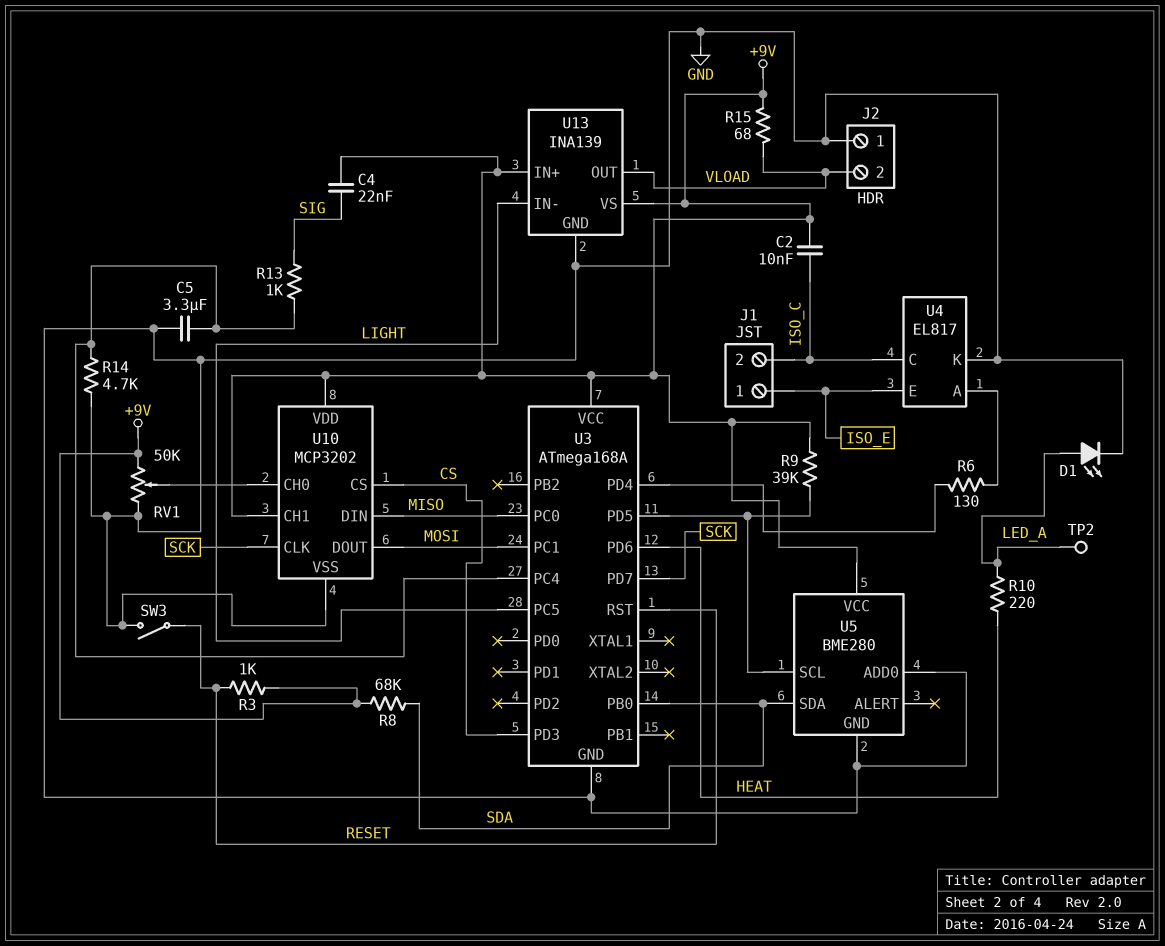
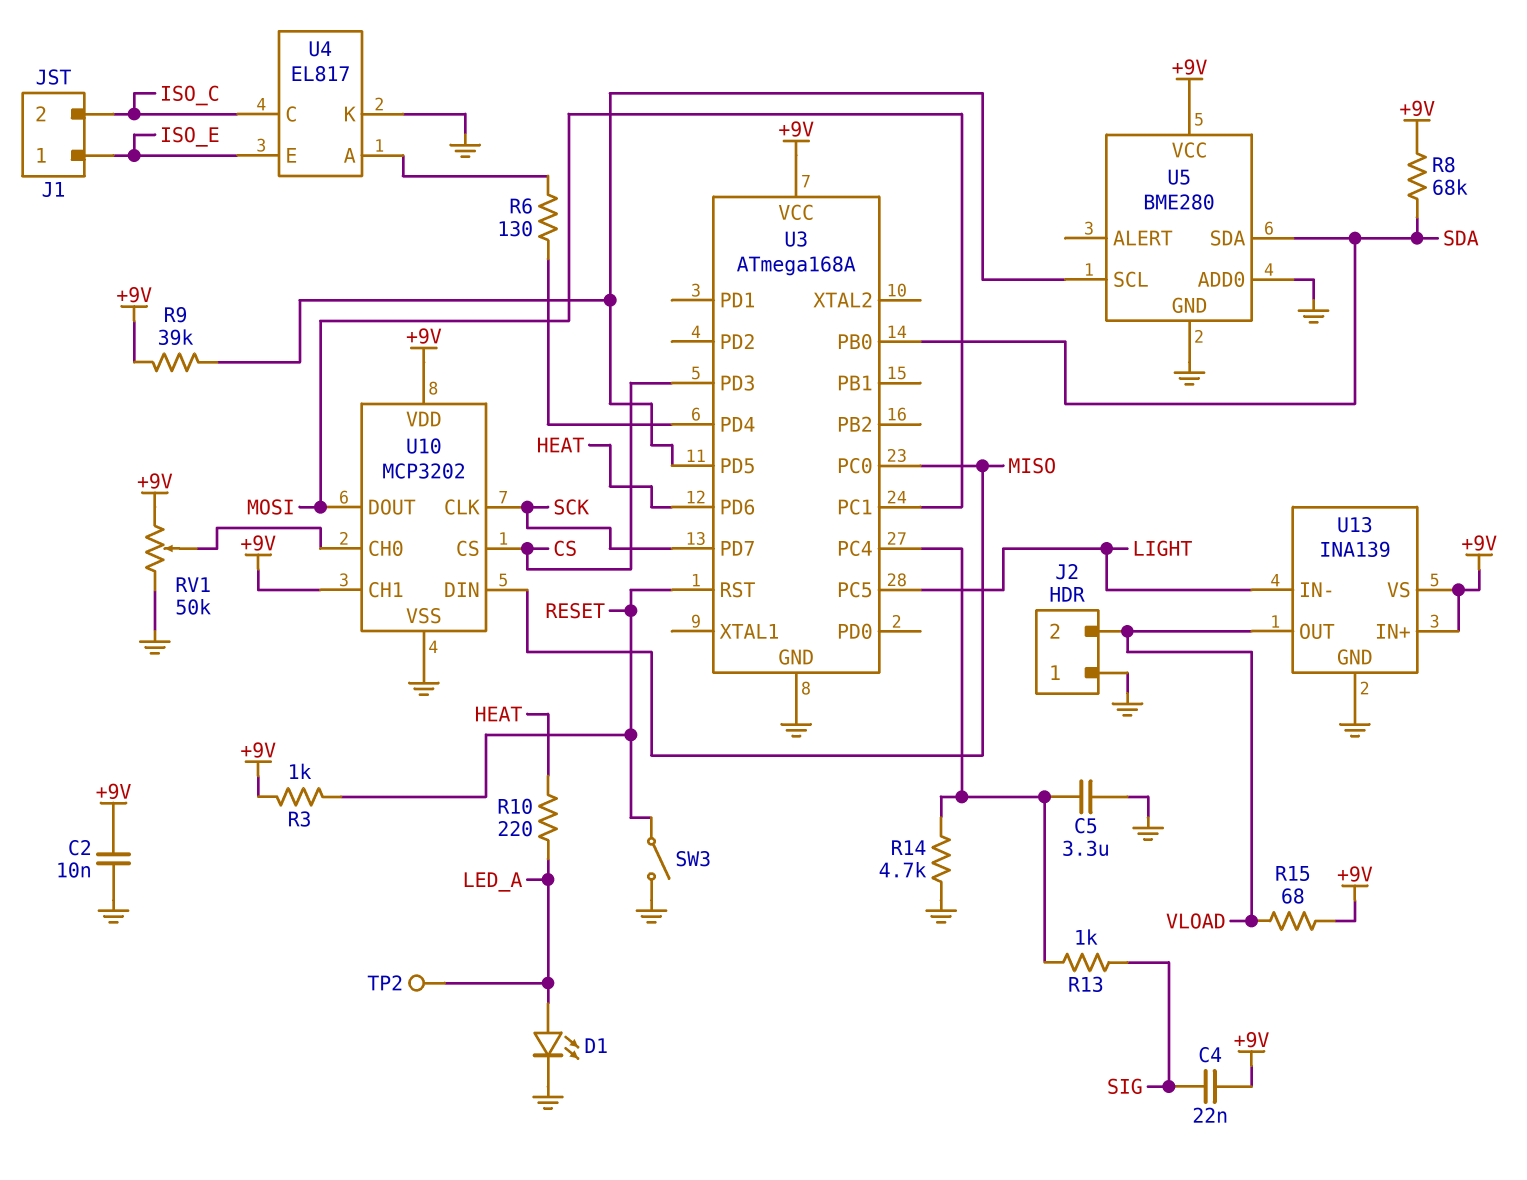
C2: 10nF (+9V, ISO_C) -> 10nF (+9V, GND)

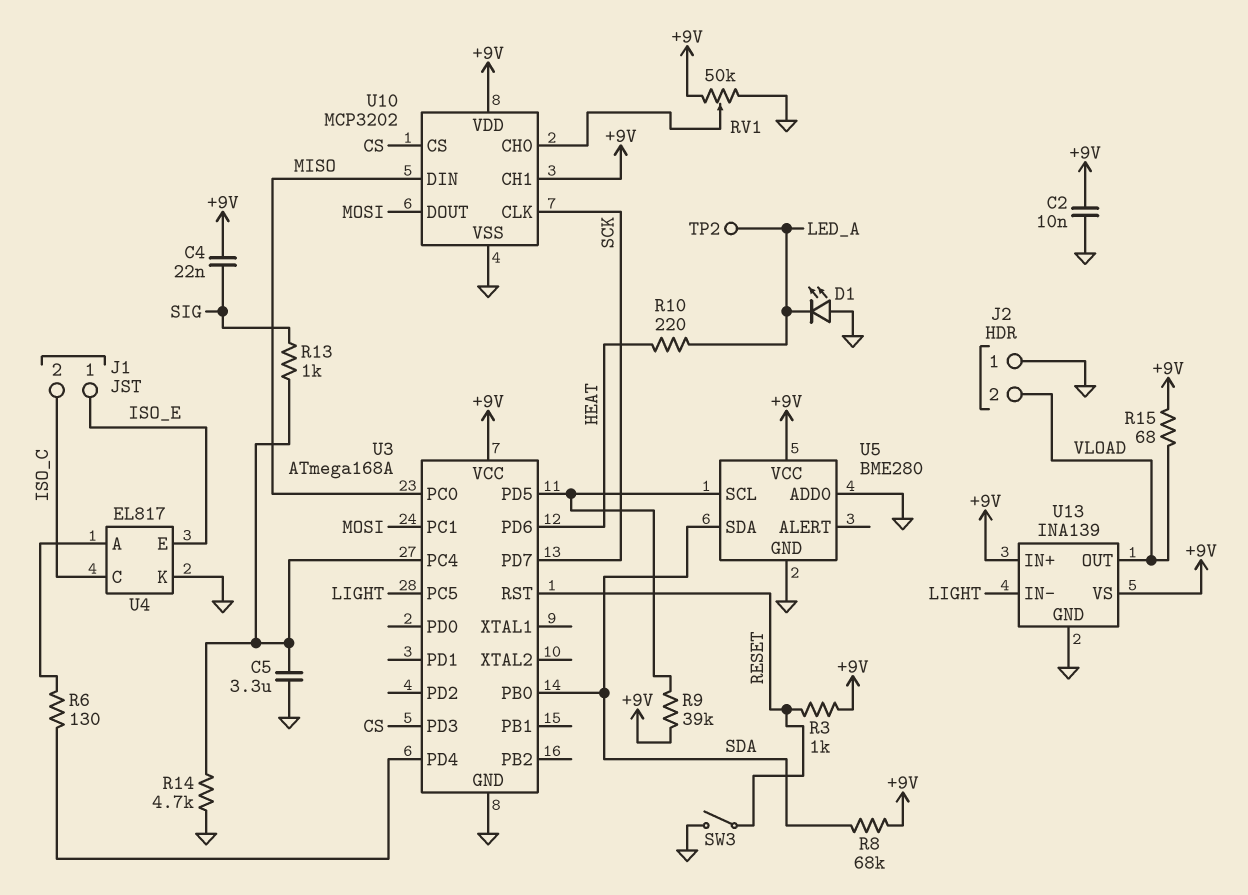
D1: LED (A LED_A, K GND) -> LED (A GND, K LED_A)

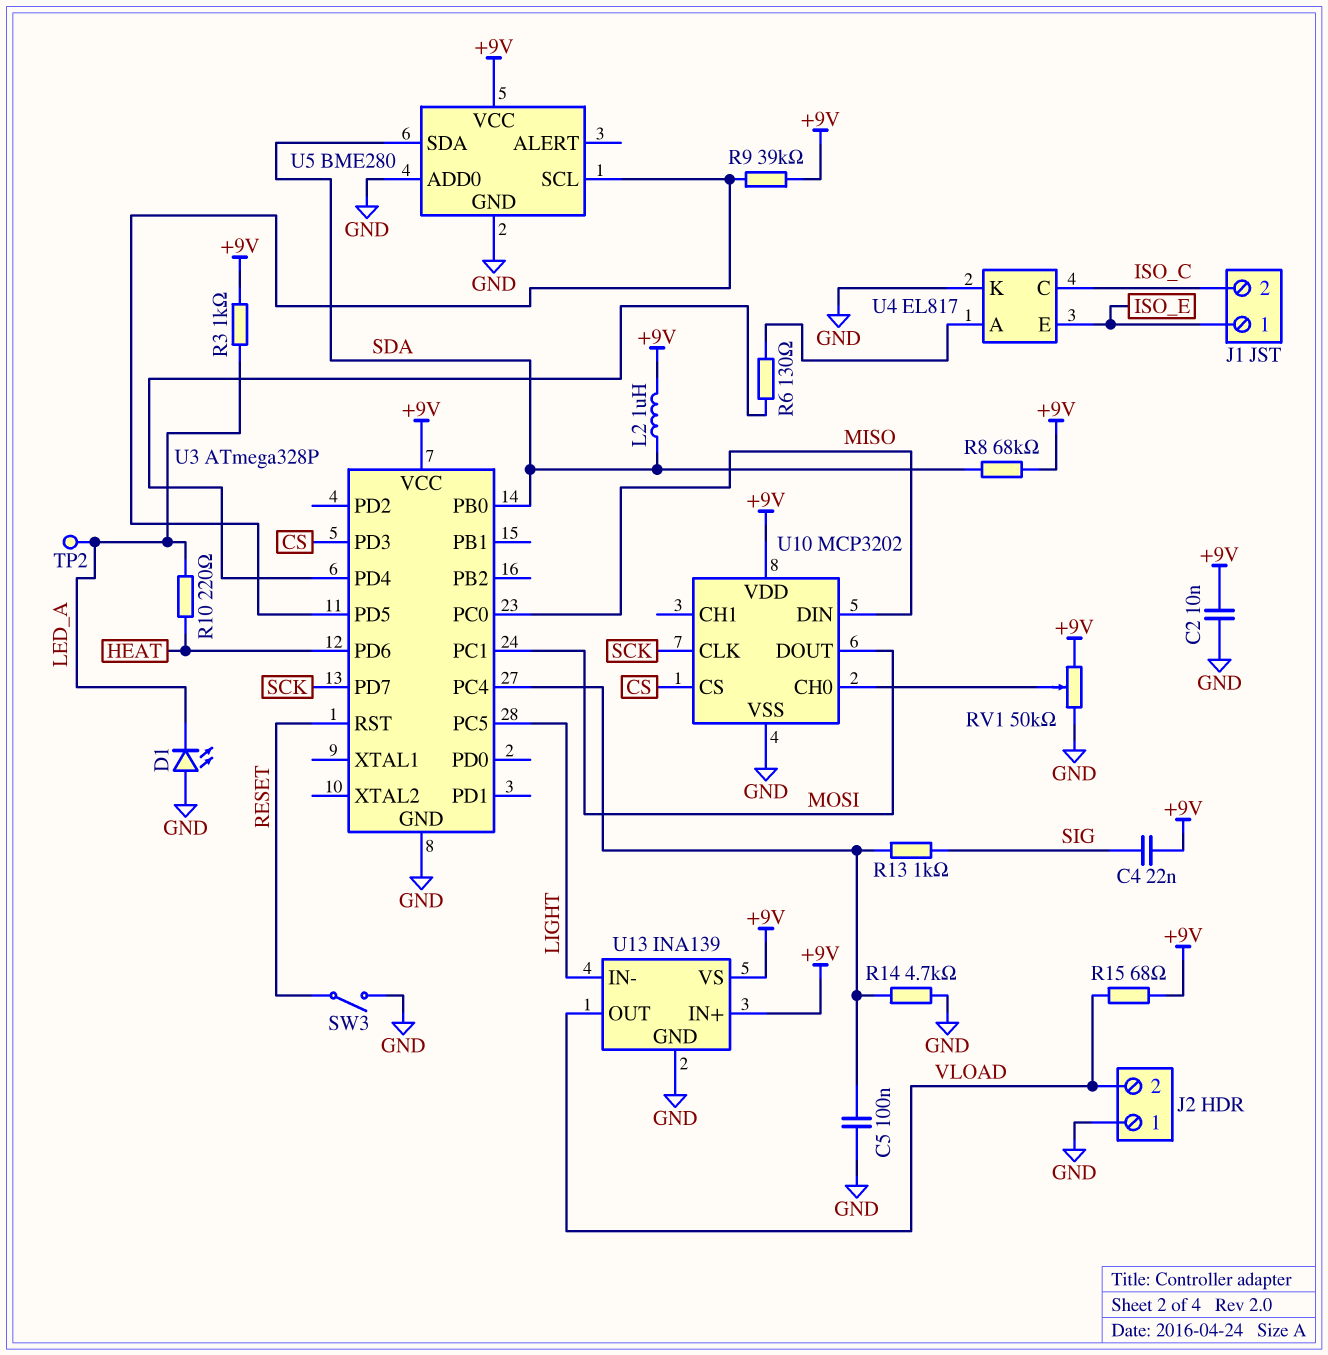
C5: 3.3uF (GND, U3/PC4) -> 100nF (GND, U3/PC4)
L2: none -> 1uH (+9V, SDA)
R3: 1k (+9V, RESET) -> 1k (+9V, LED_A)
U3: ATmega168A -> ATmega328P
U10 pin CH1: +9V -> none

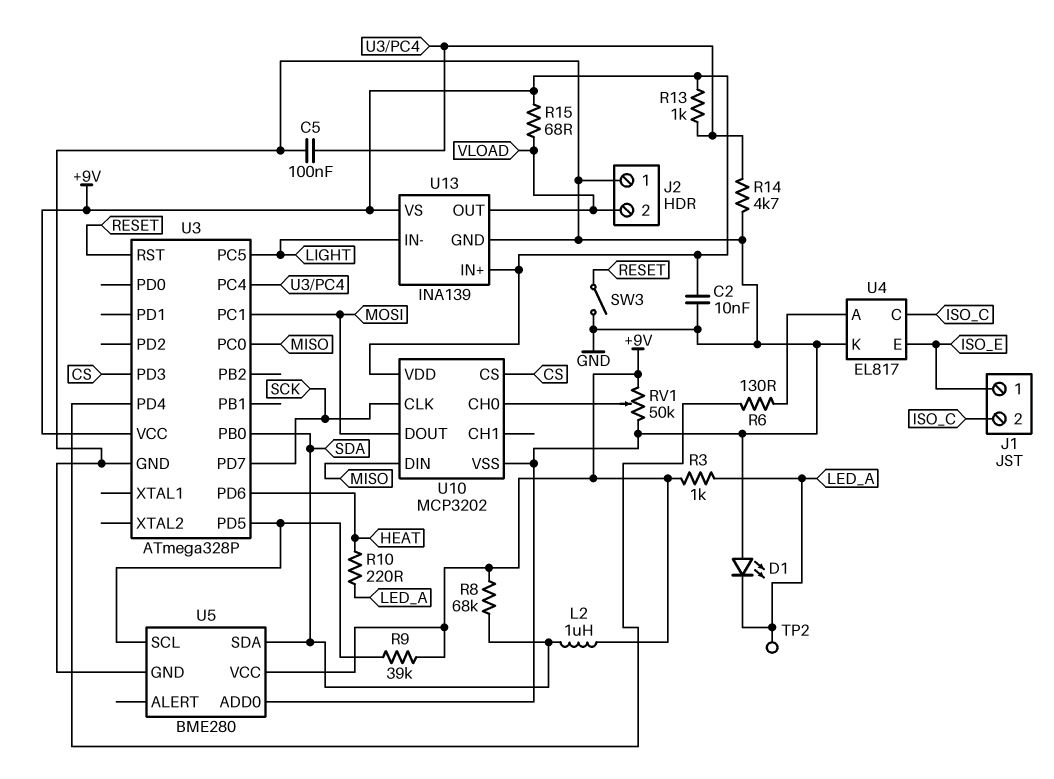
C4: 22nF (+9V, SIG) -> none
R13: 1k (SIG, U3/PC4) -> 1k (+9V, U3/PC4)

